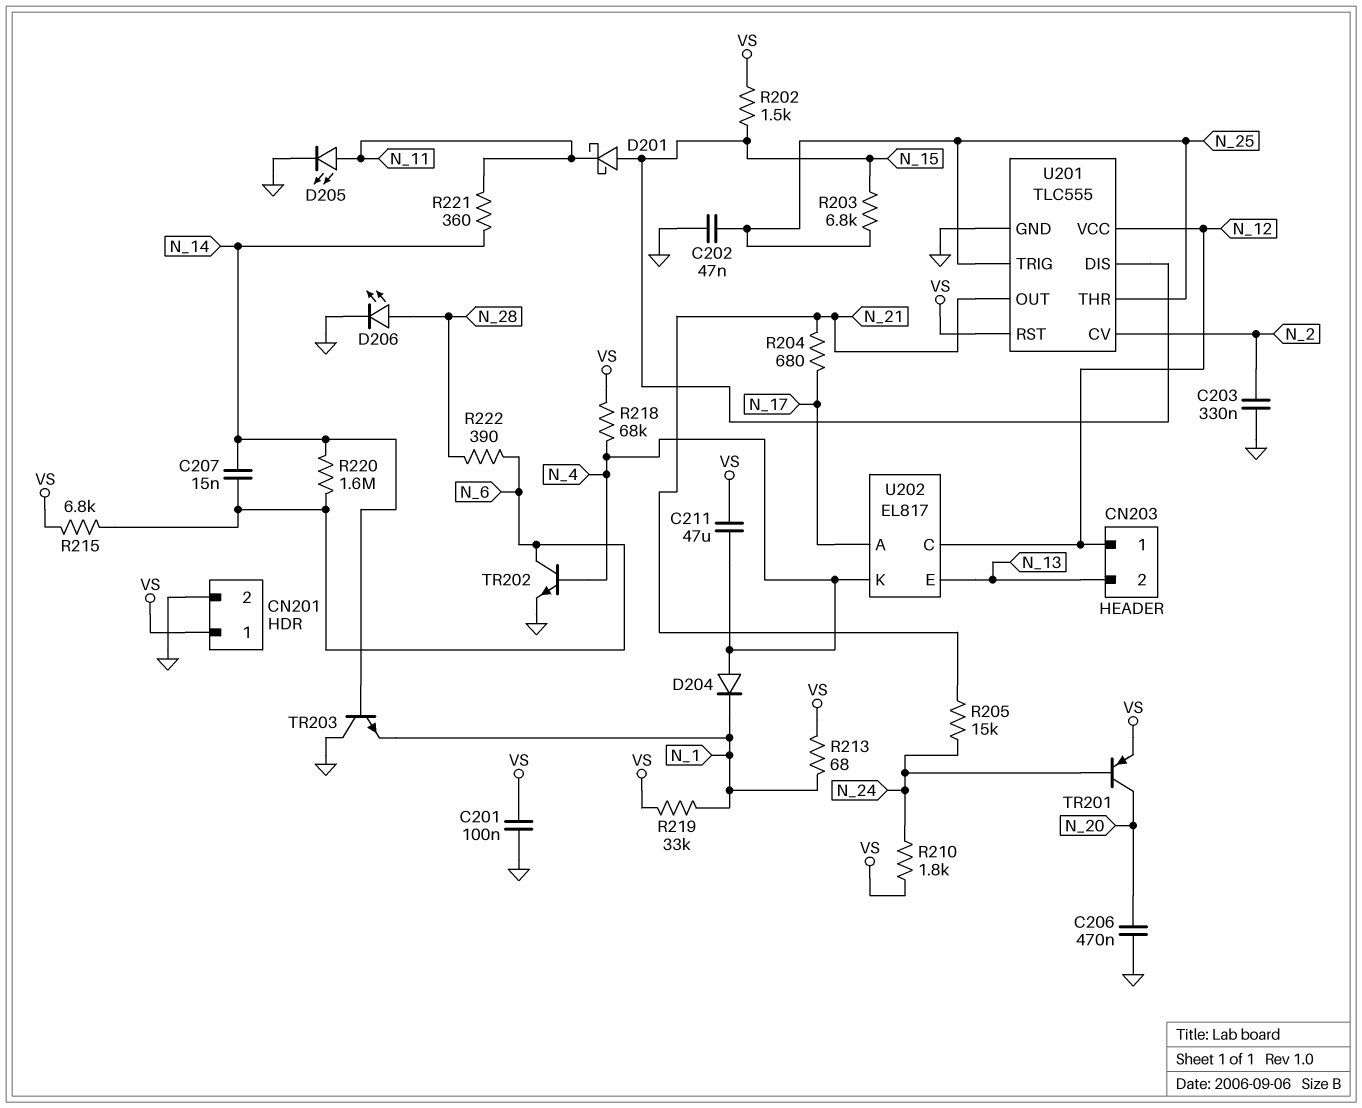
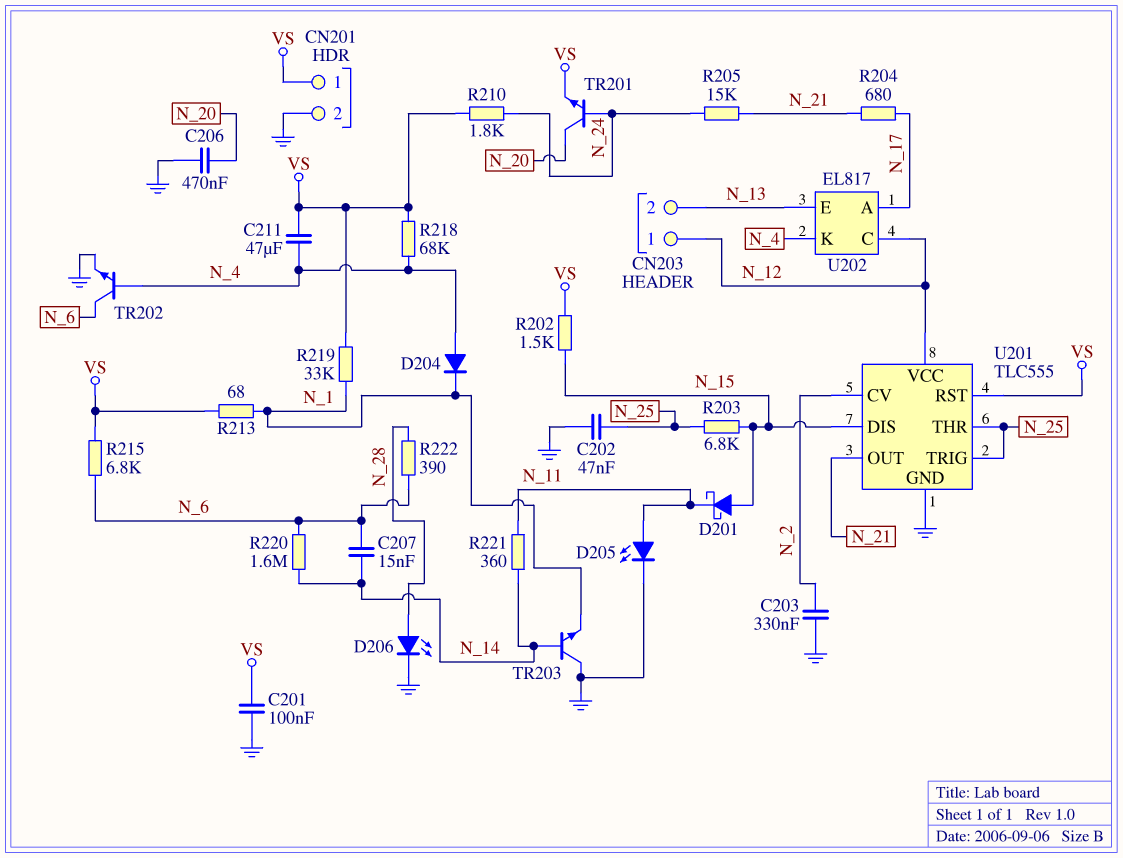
TR201: PNP (B N_24, C N_20, E VS) -> NPN (B N_24, C N_20, E VS)

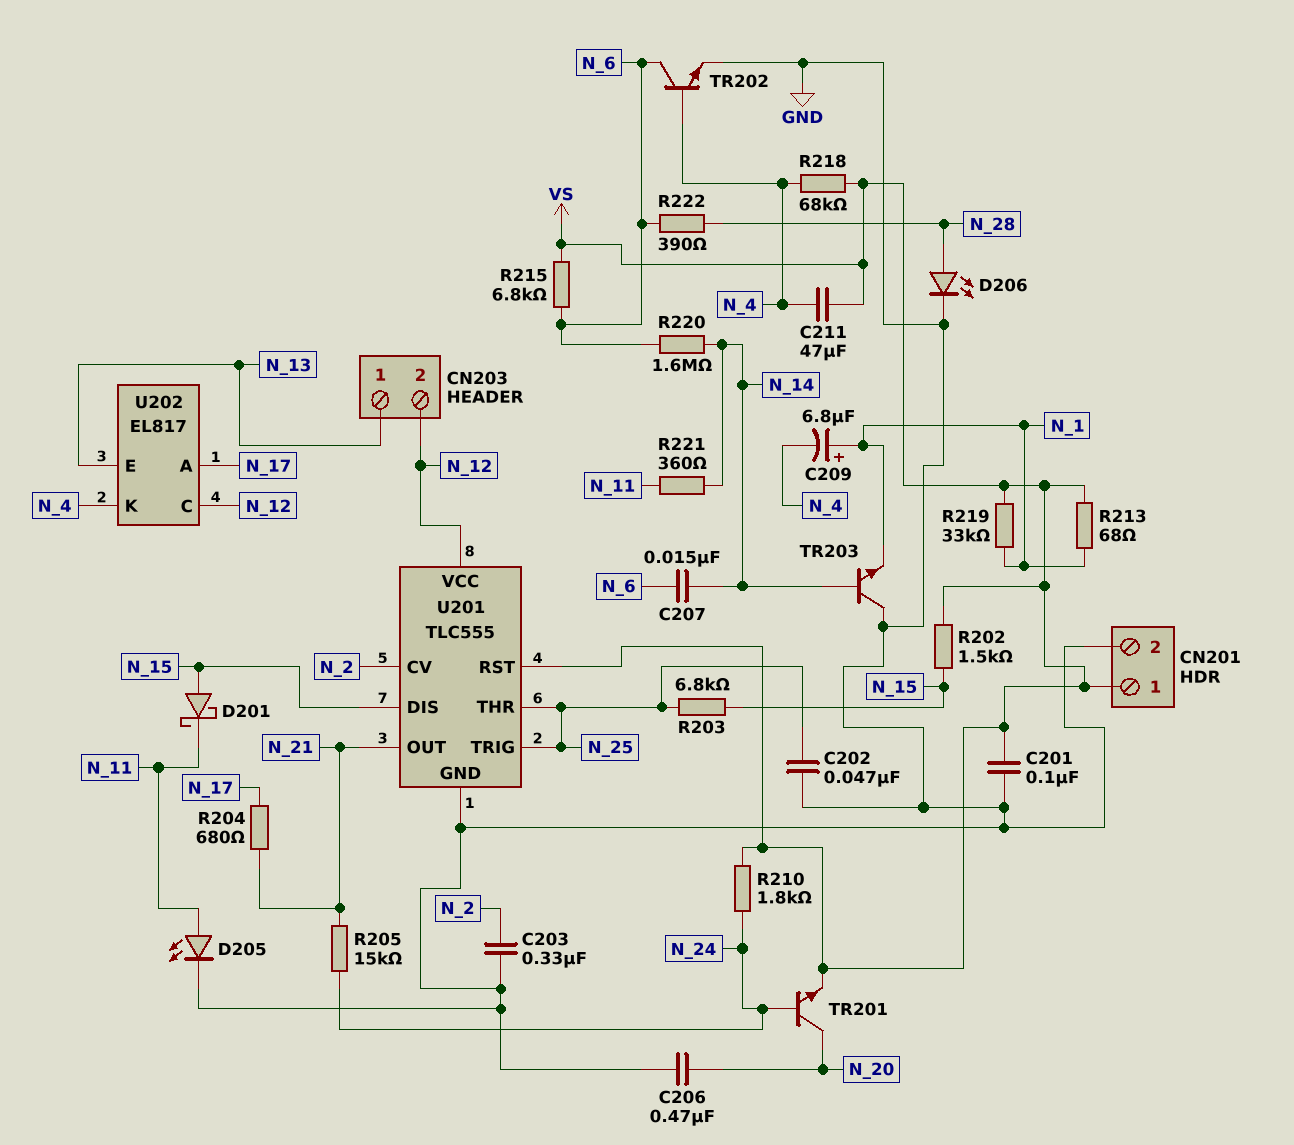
C209: none -> 6.8uF (plus N_1, minus N_4)
CN203 pin 1: N_12 -> N_13
CN203 pin 2: N_13 -> N_12
D204: diode (A N_4, K N_1) -> none

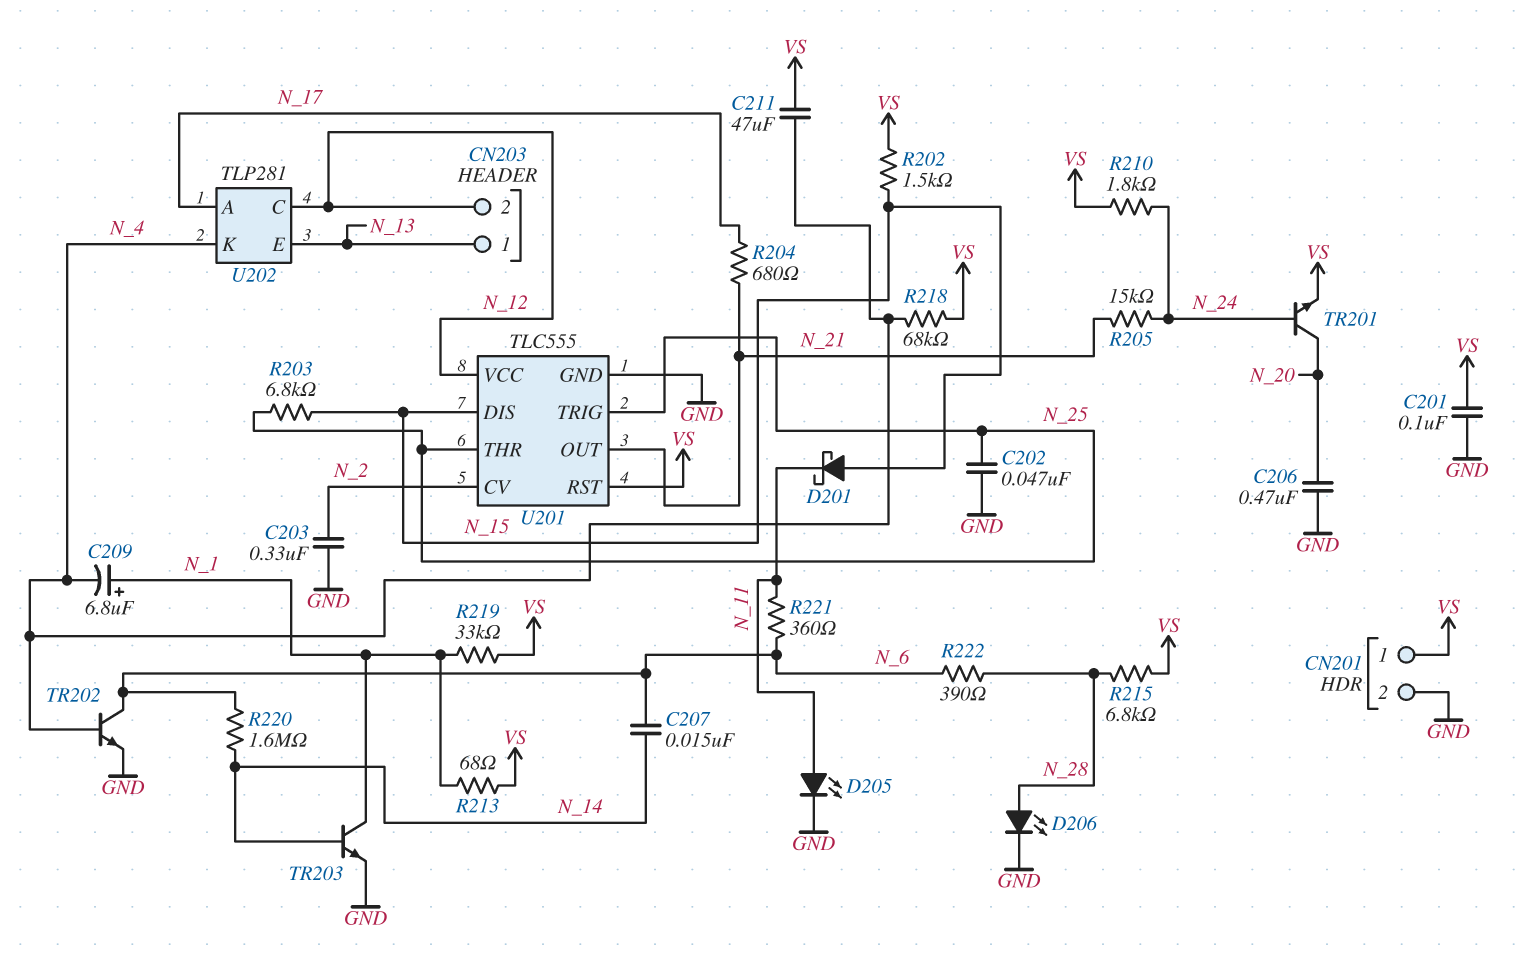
R215: 6.8k (N_6, VS) -> 6.8k (N_28, VS)
R221: 360 (N_11, N_14) -> 360 (N_6, N_11)
TR203: NPN (B N_14, C GND, E N_1) -> NPN (B N_14, C N_1, E GND)
U202: EL817 -> TLP281

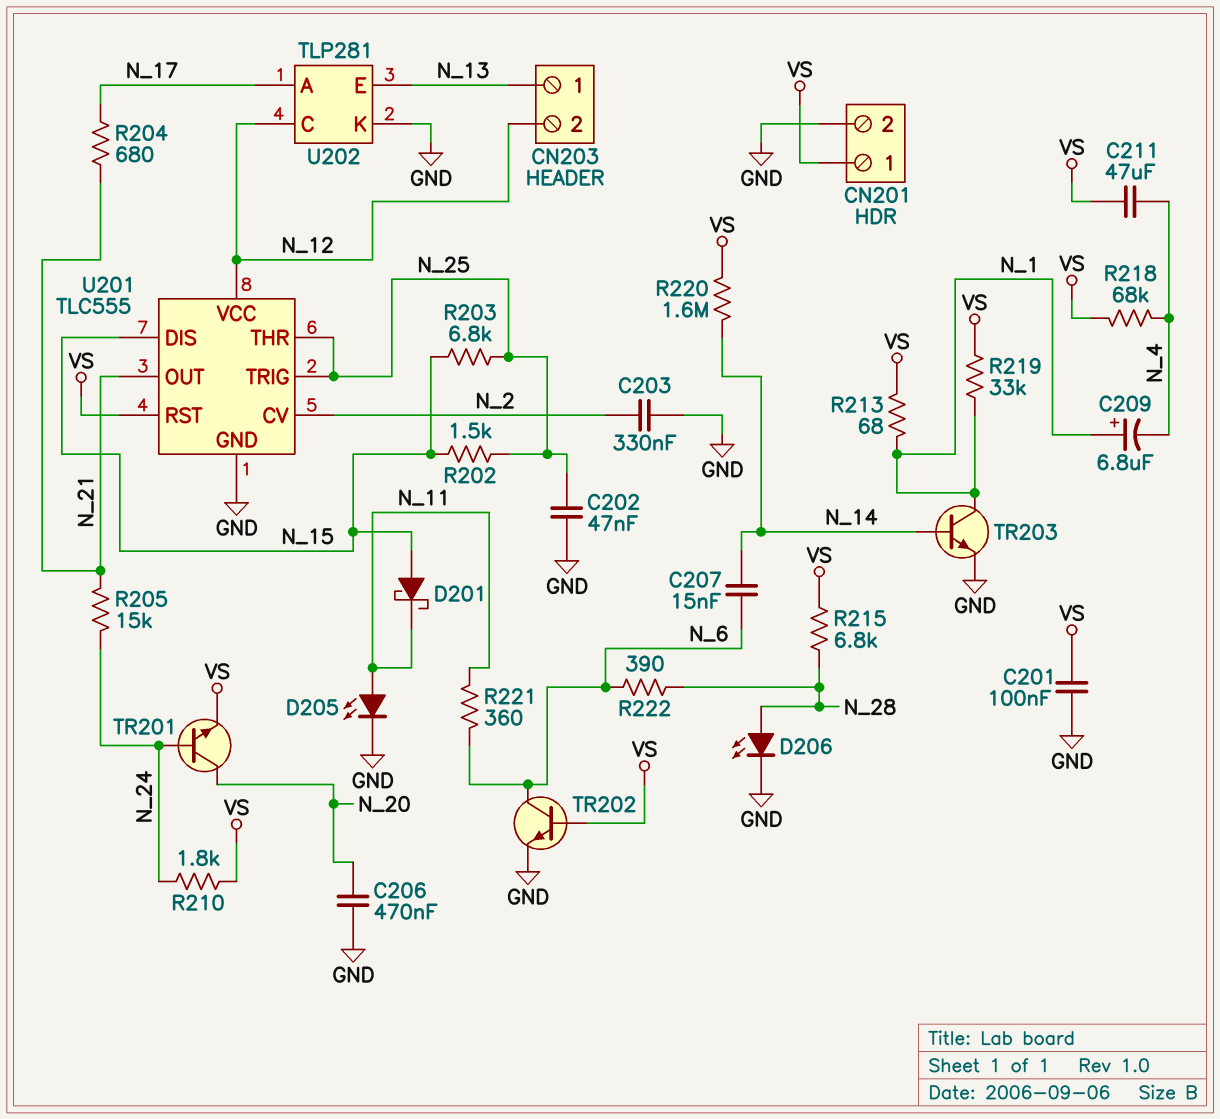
R202: 1.5k (N_15, VS) -> 1.5k (N_15, N_25)
R220: 1.6M (N_6, N_14) -> 1.6M (N_14, VS)
TR202: NPN (B N_4, C N_6, E GND) -> NPN (B VS, C N_6, E GND)
U202 pin K: N_4 -> GND

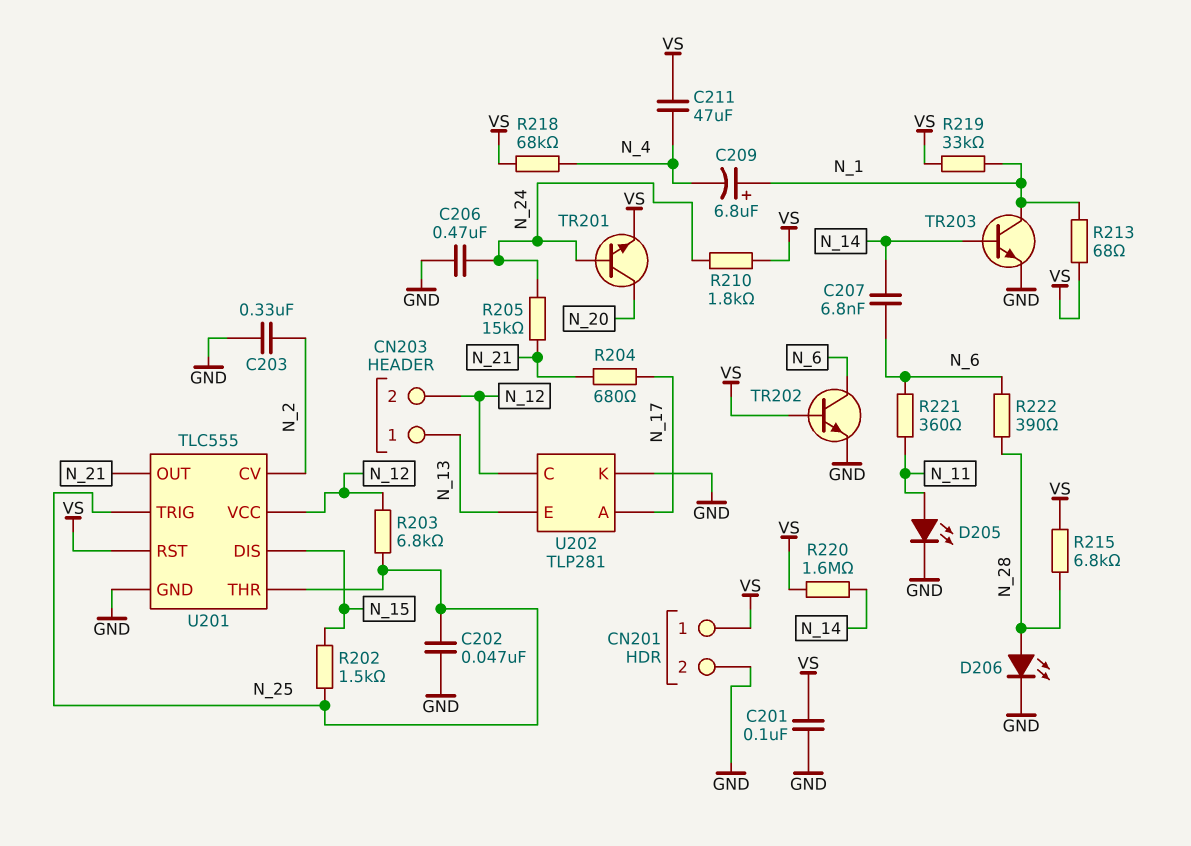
C206: 470nF (GND, N_20) -> 470nF (GND, N_24)
C207: 15nF (N_6, N_14) -> 6.8nF (N_6, N_14)
D201: schottky (A N_15, K N_11) -> none
R203: 6.8k (N_15, N_25) -> 6.8k (N_12, N_25)

